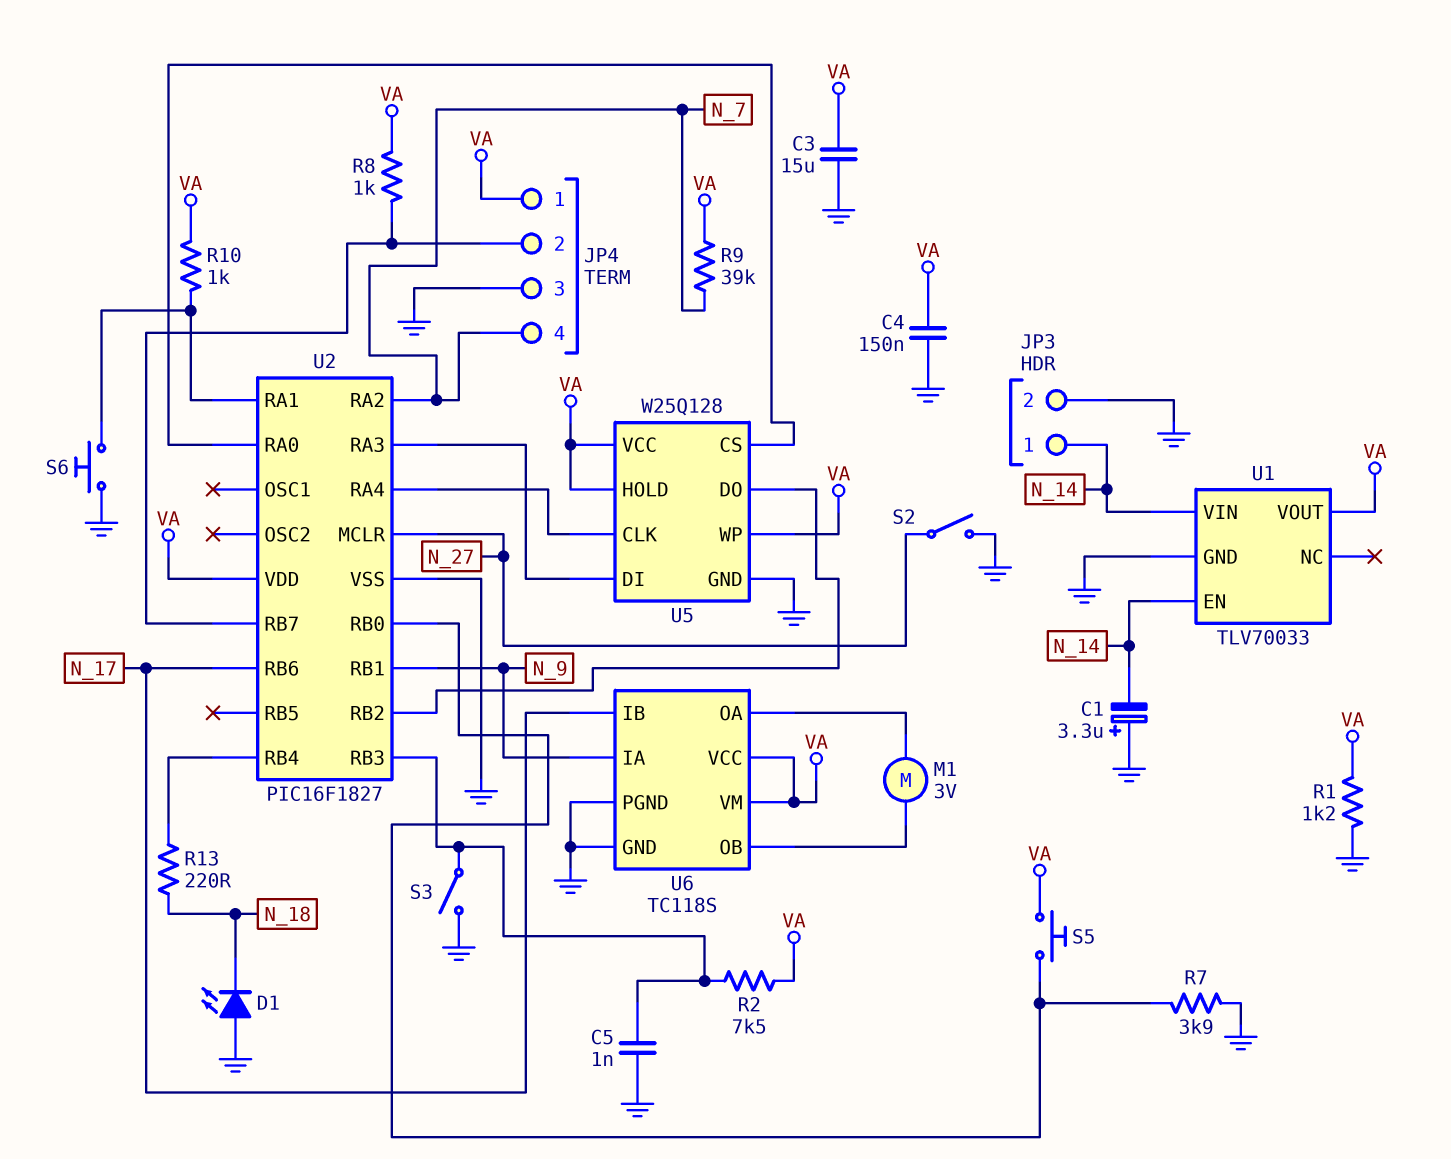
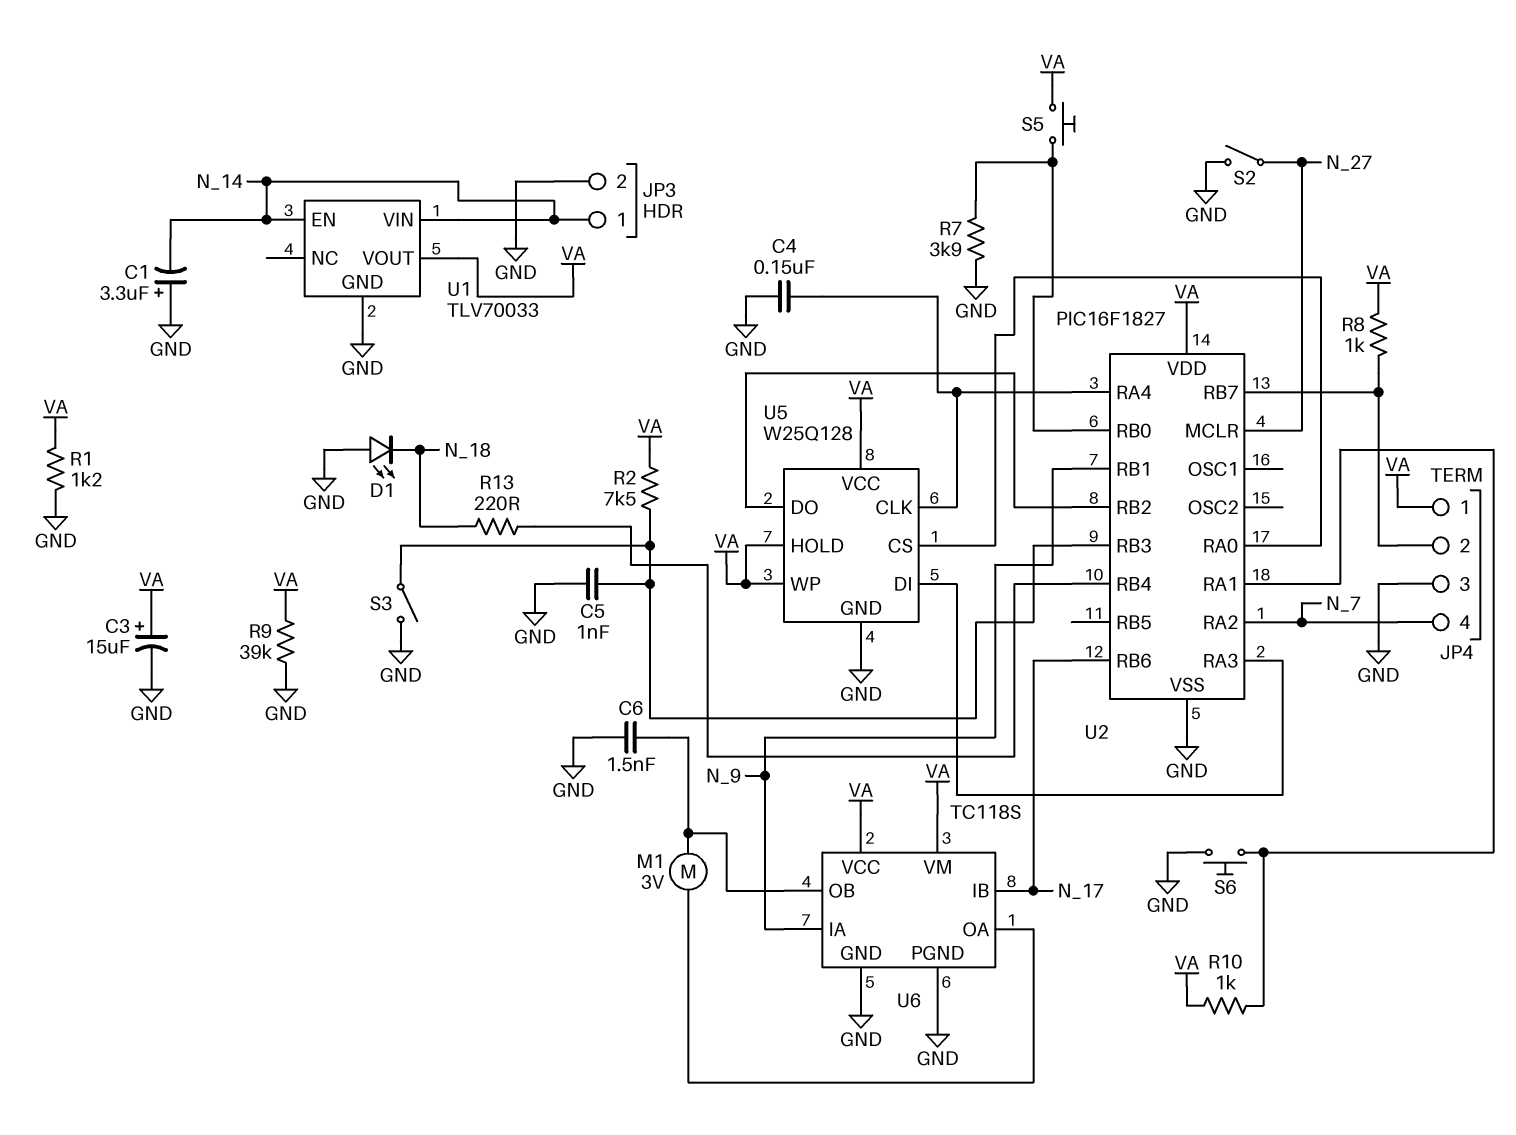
C3: 15uF (GND, VA) -> 15uF (plus VA, minus GND)
C4: 150nF (GND, VA) -> 150nF (GND, U2/RA4)
C6: none -> 1.5nF (GND, U6/OB)
R9: 39k (N_7, VA) -> 39k (GND, VA)

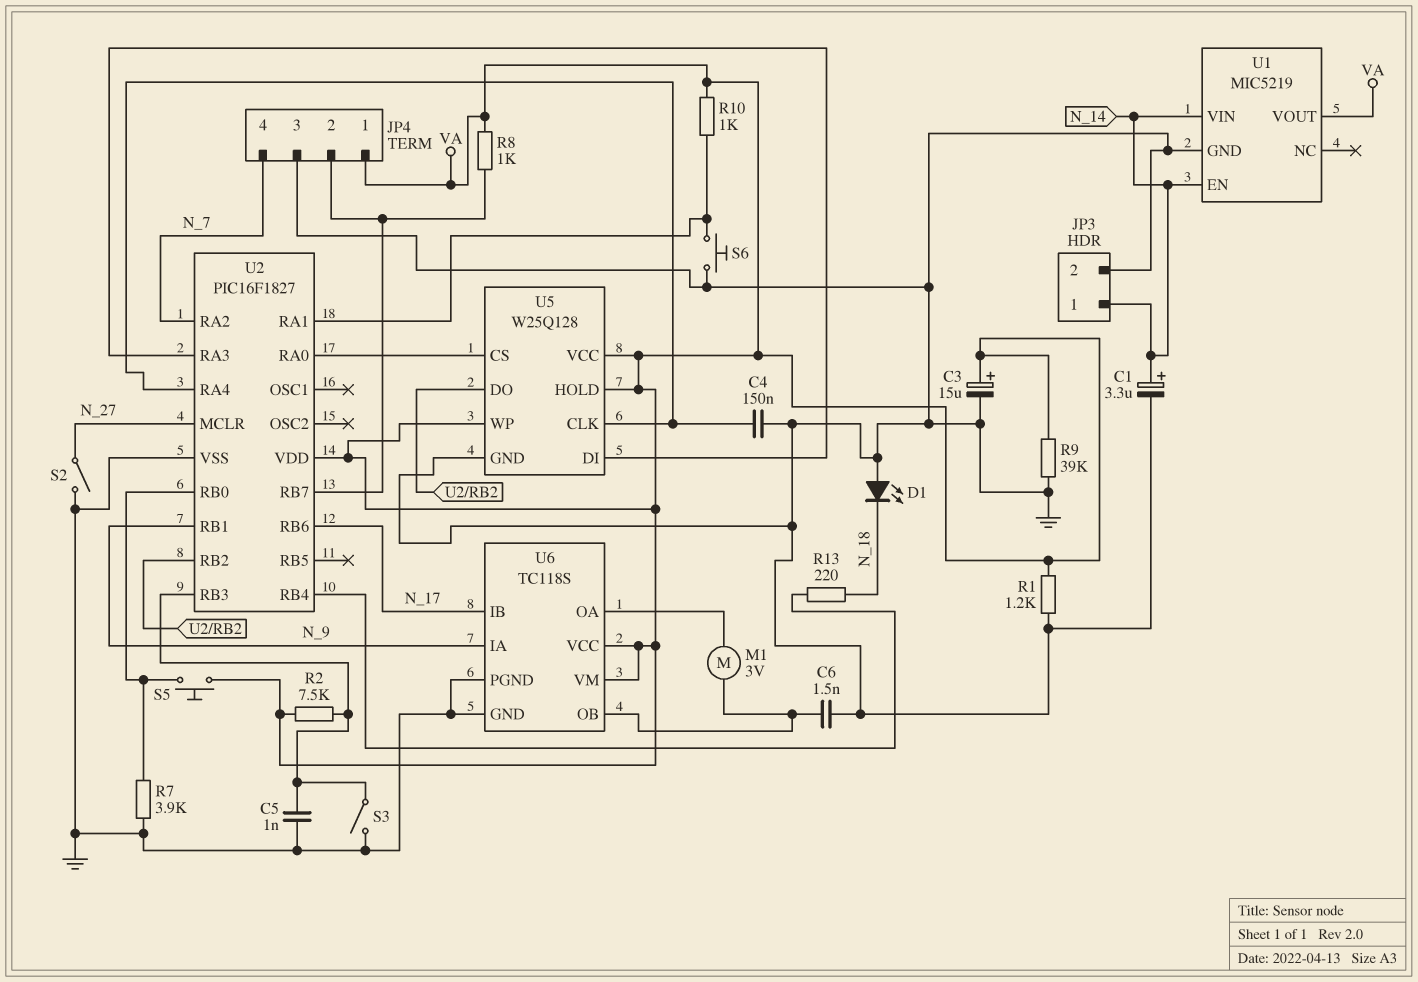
C1: 3.3uF (plus GND, minus N_14) -> 3.3uF (plus N_14, minus GND)
U1: TLV70033 -> MIC5219

